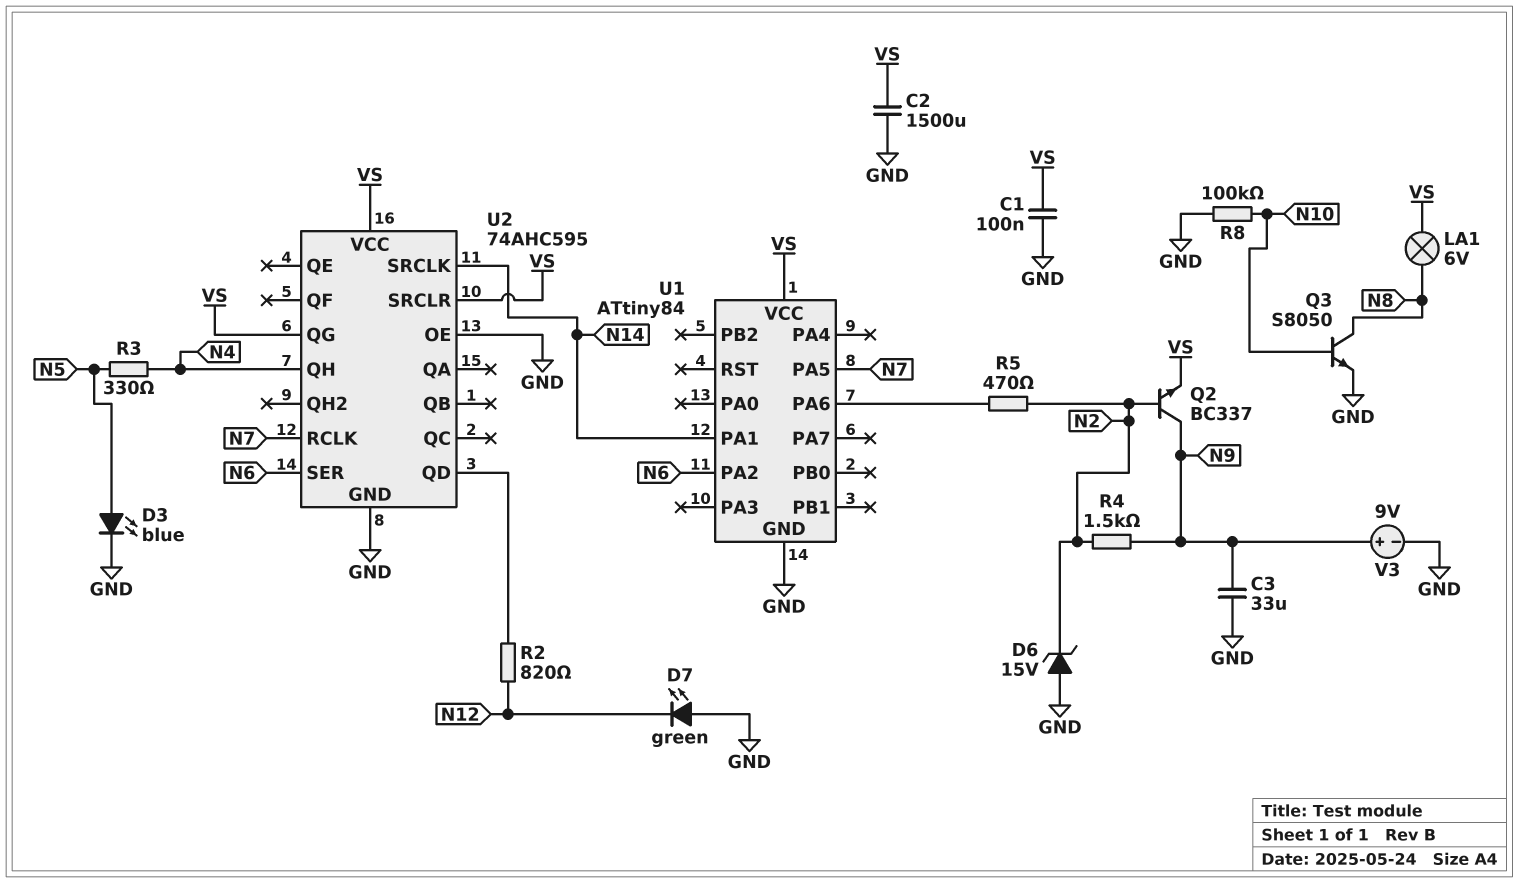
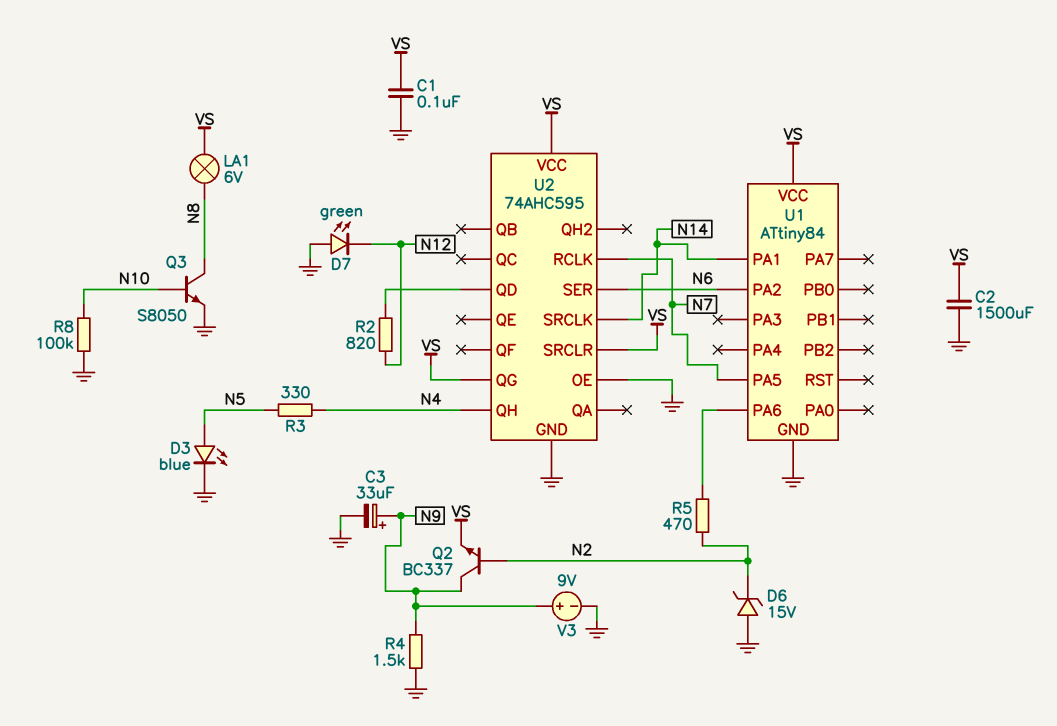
C3: 33uF (GND, N9) -> 33uF (plus N9, minus GND)
R4: 1.5k (N2, N9) -> 1.5k (GND, N9)

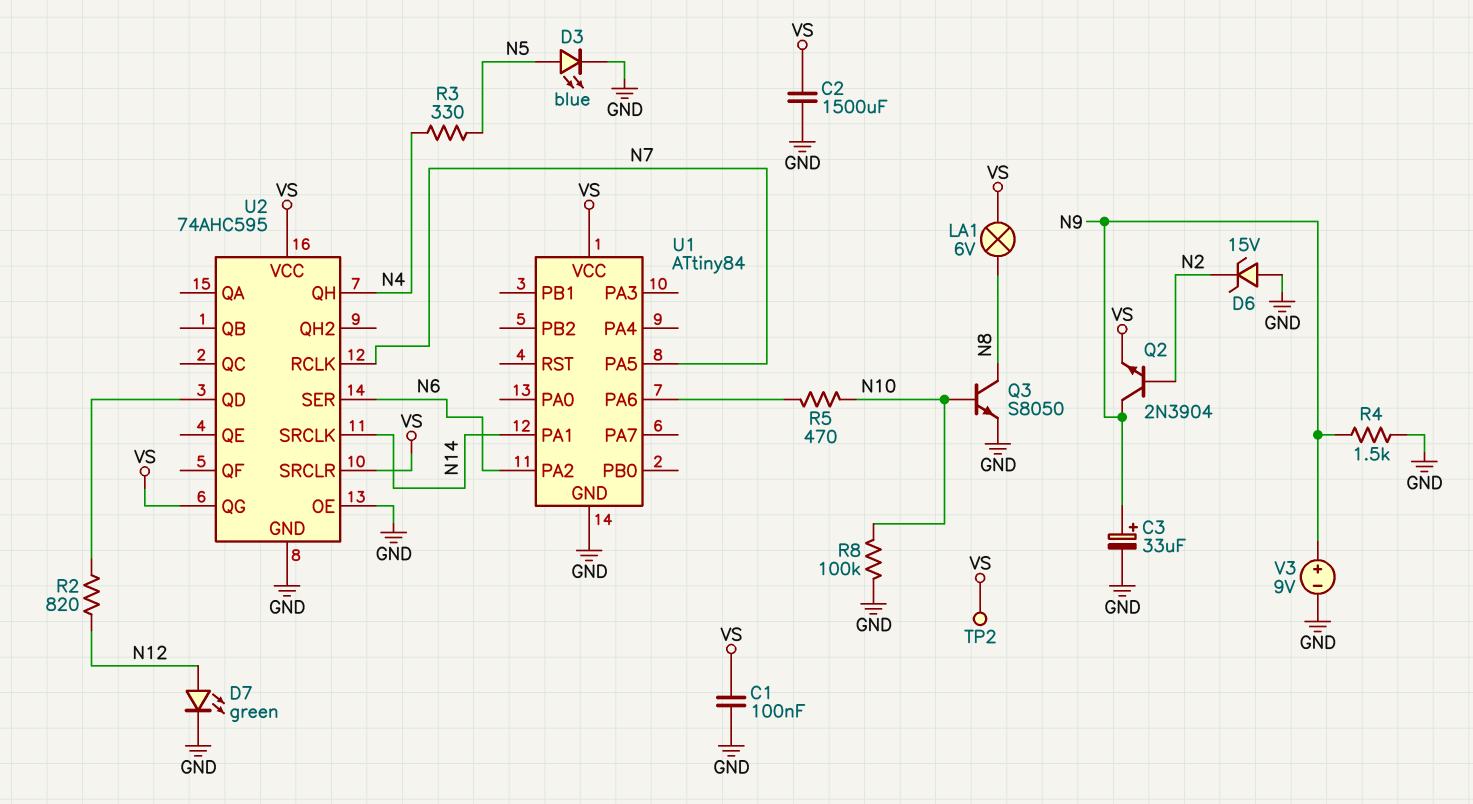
D7: LED green (A GND, K N12) -> LED green (A N12, K GND)
Q2: NPN BC337 (B N2, C N9, E VS) -> NPN 2N3904 (B N2, C N9, E VS)
R5: 470 (N2, U1/PA6) -> 470 (N10, U1/PA6)
TP2: none -> test point (VS)

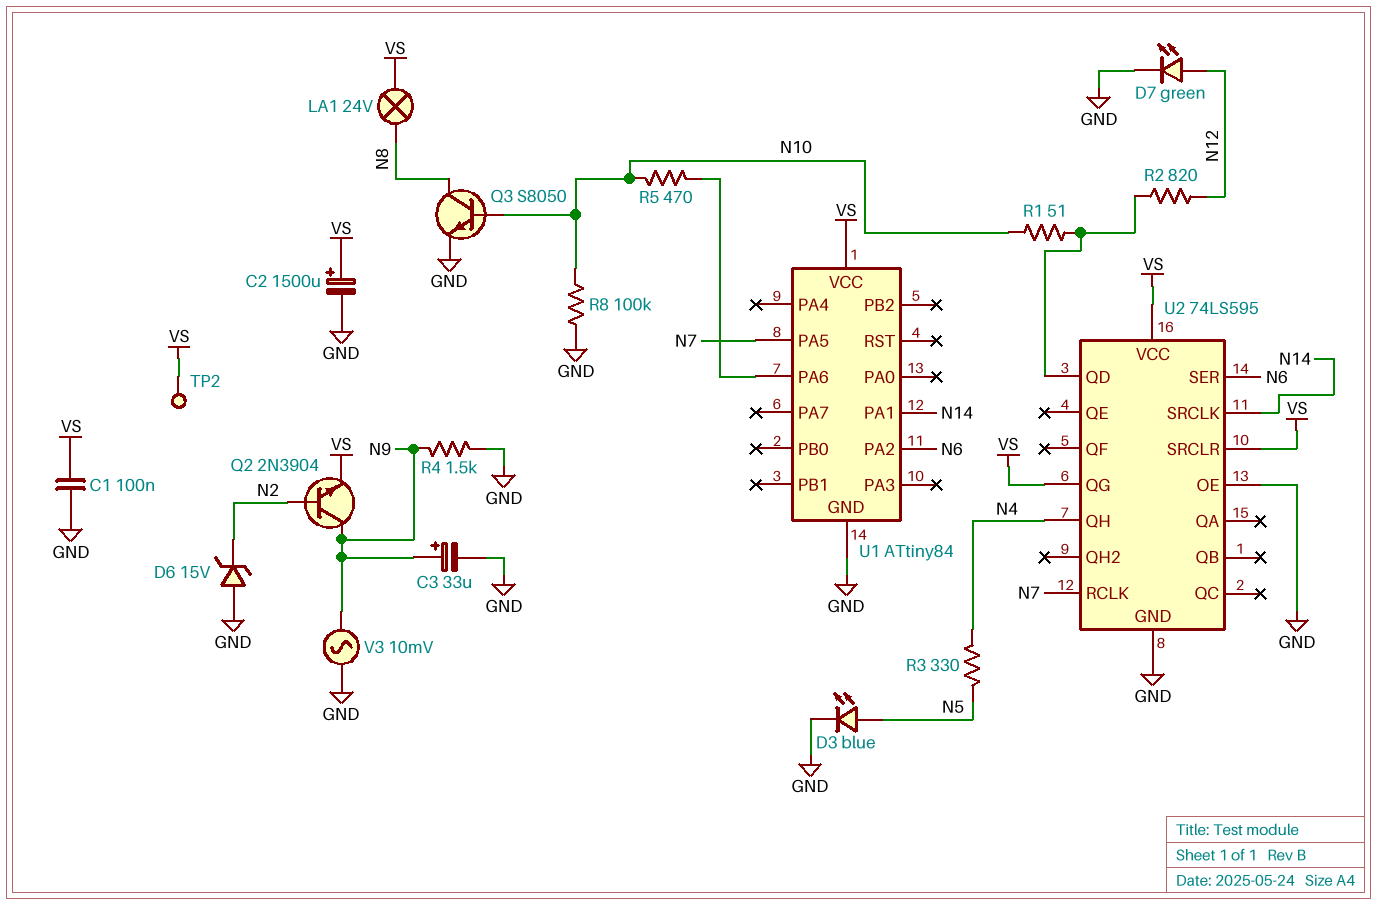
C2: 1500uF (GND, VS) -> 1500uF (plus VS, minus GND)
LA1: lamp 6V (N8, VS) -> lamp 24V (N8, VS)
R1: none -> 51 (N10, U2/QD)
U2: 74AHC595 -> 74LS595
V3: 9V (plus N9, minus GND) -> AC 10mV (GND, N9)

